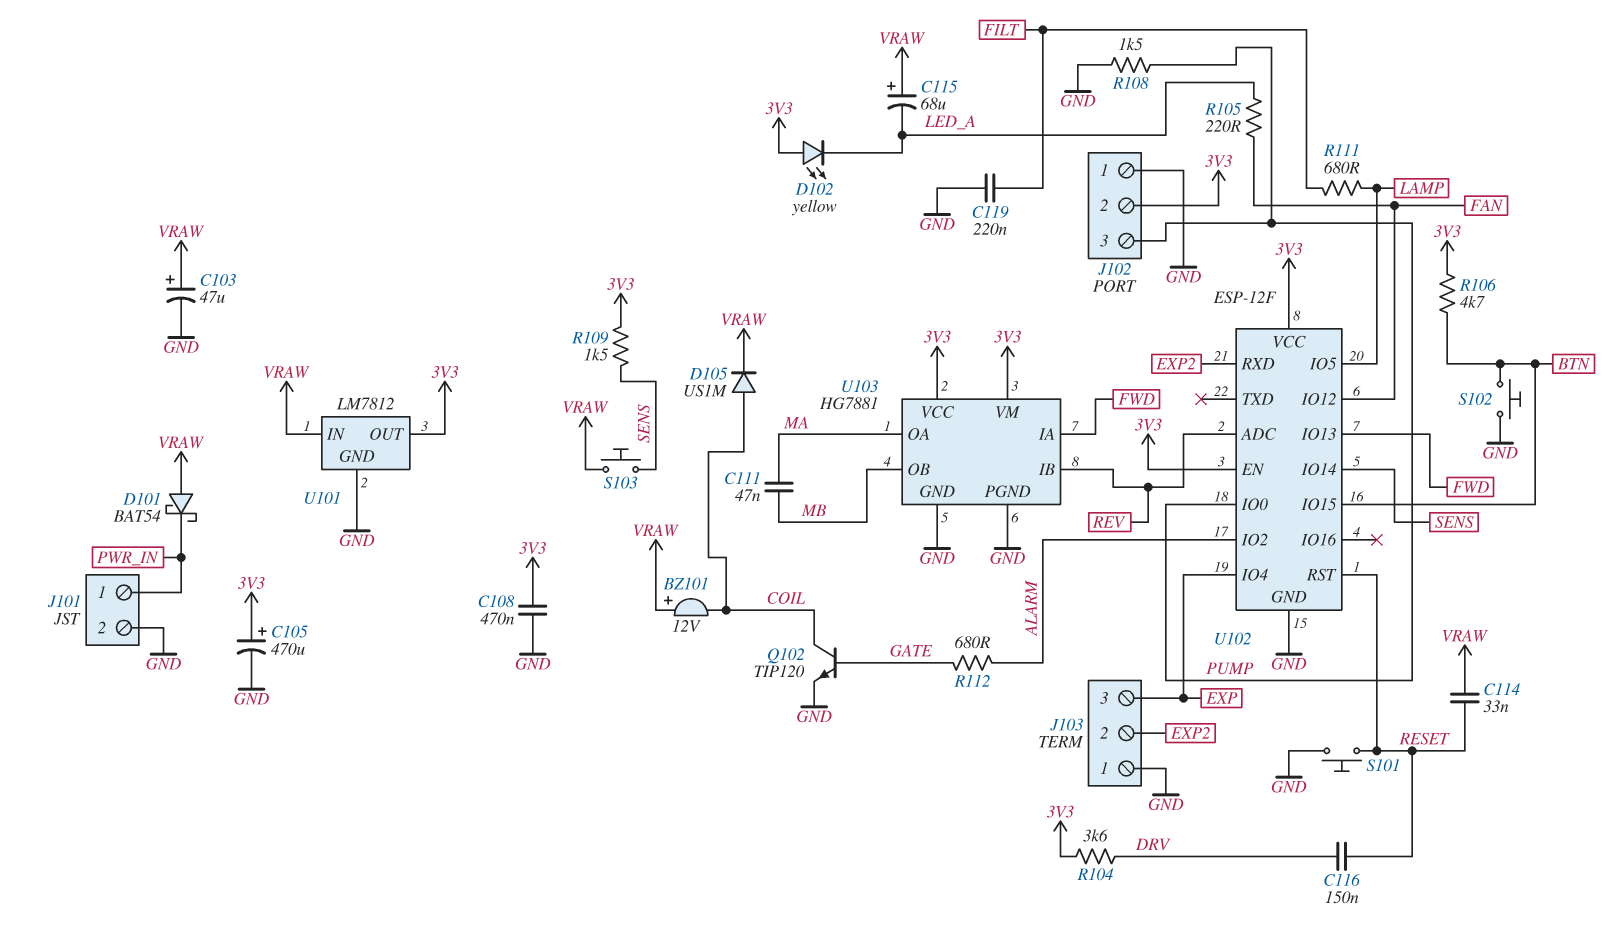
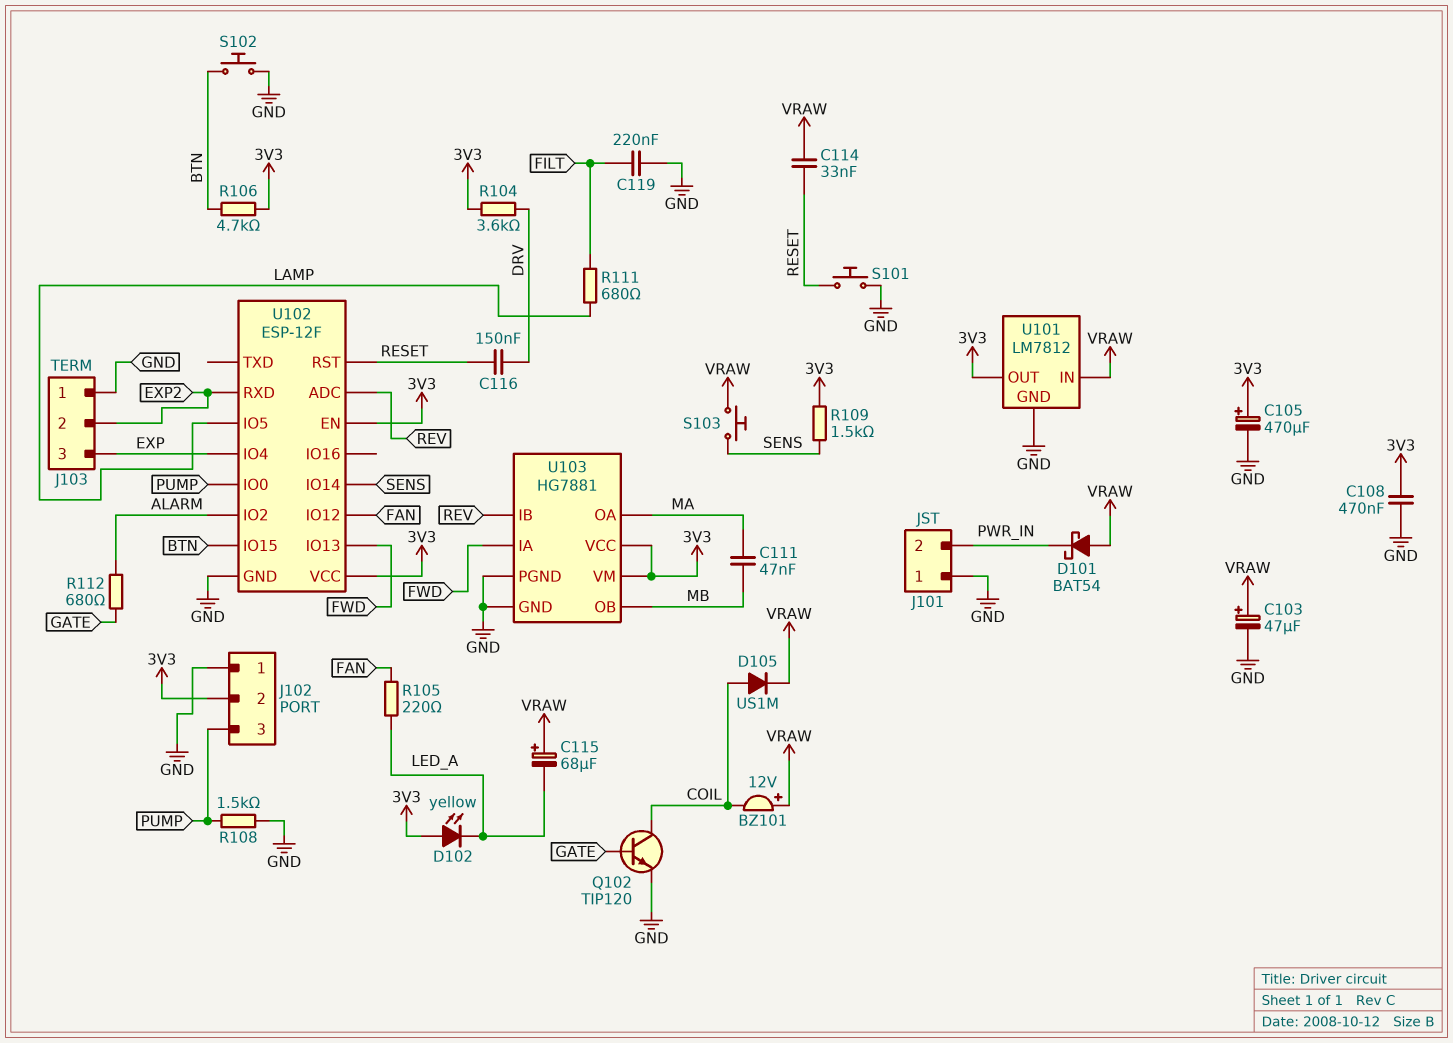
J101 pin 1: PWR_IN -> GND
J101 pin 2: GND -> PWR_IN

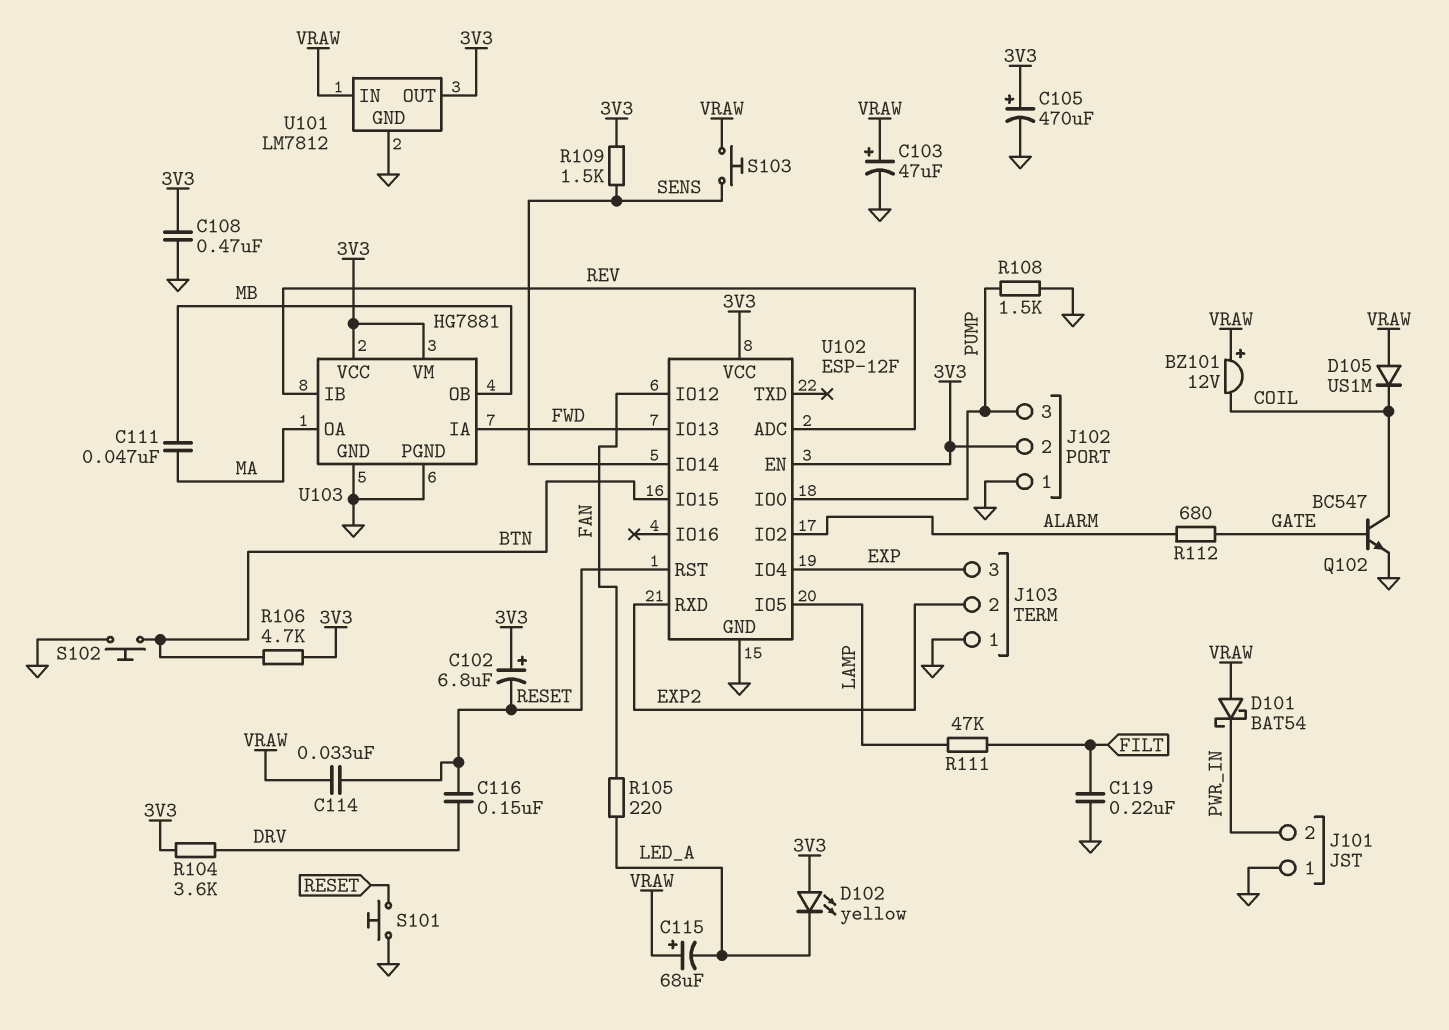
C102: none -> 6.8uF (plus 3V3, minus RESET)
D105: diode US1M (A COIL, K VRAW) -> diode US1M (A VRAW, K COIL)
Q102: NPN TIP120 (B GATE, C COIL, E GND) -> NPN BC547 (B GATE, C COIL, E GND)
R111: 680 (FILT, LAMP) -> 47k (FILT, LAMP)

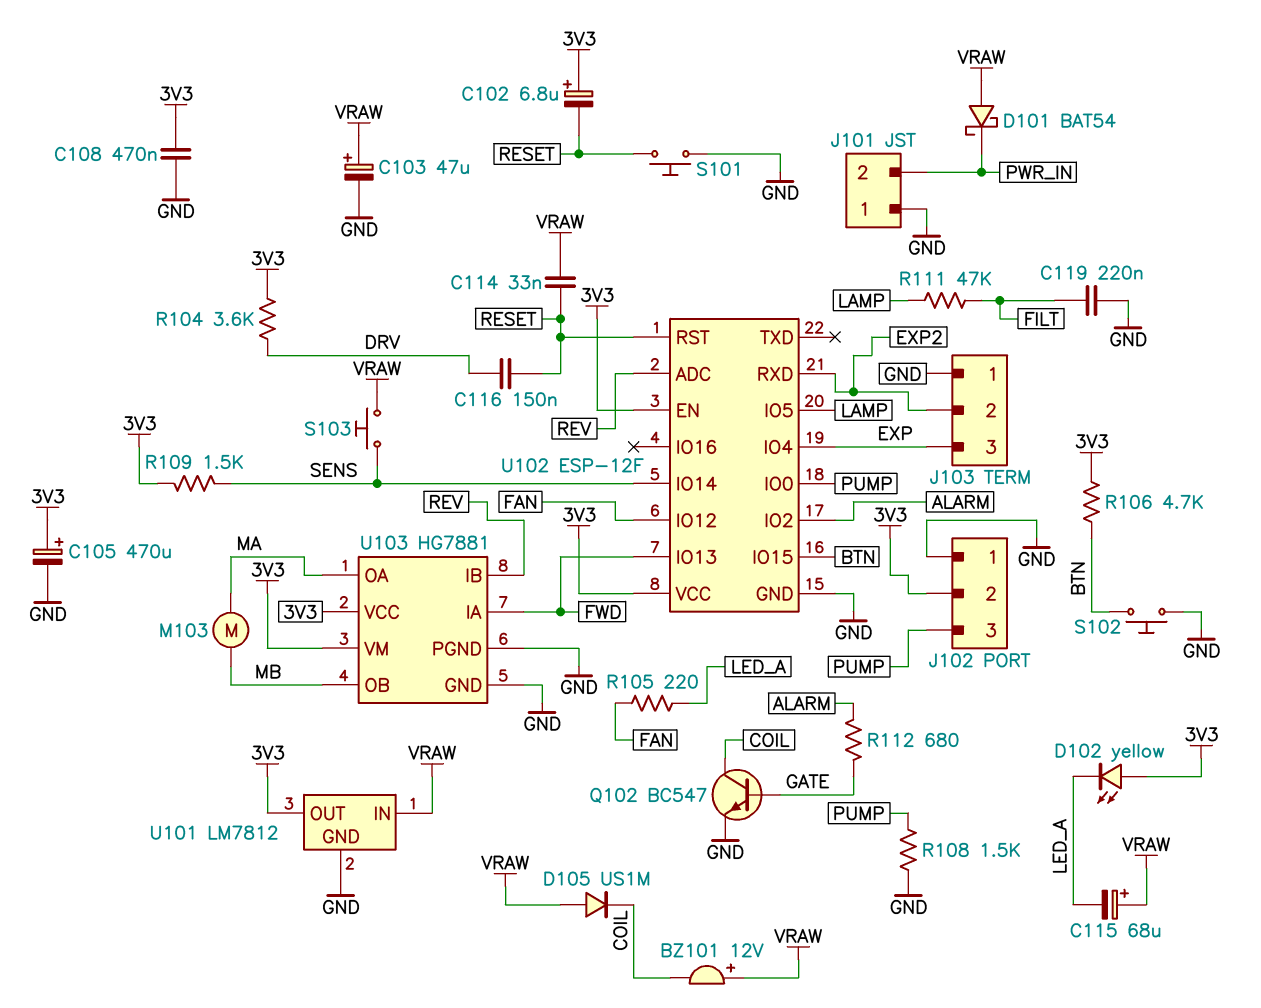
C111: 47nF (MA, MB) -> none
M103: none -> motor (MA, MB)

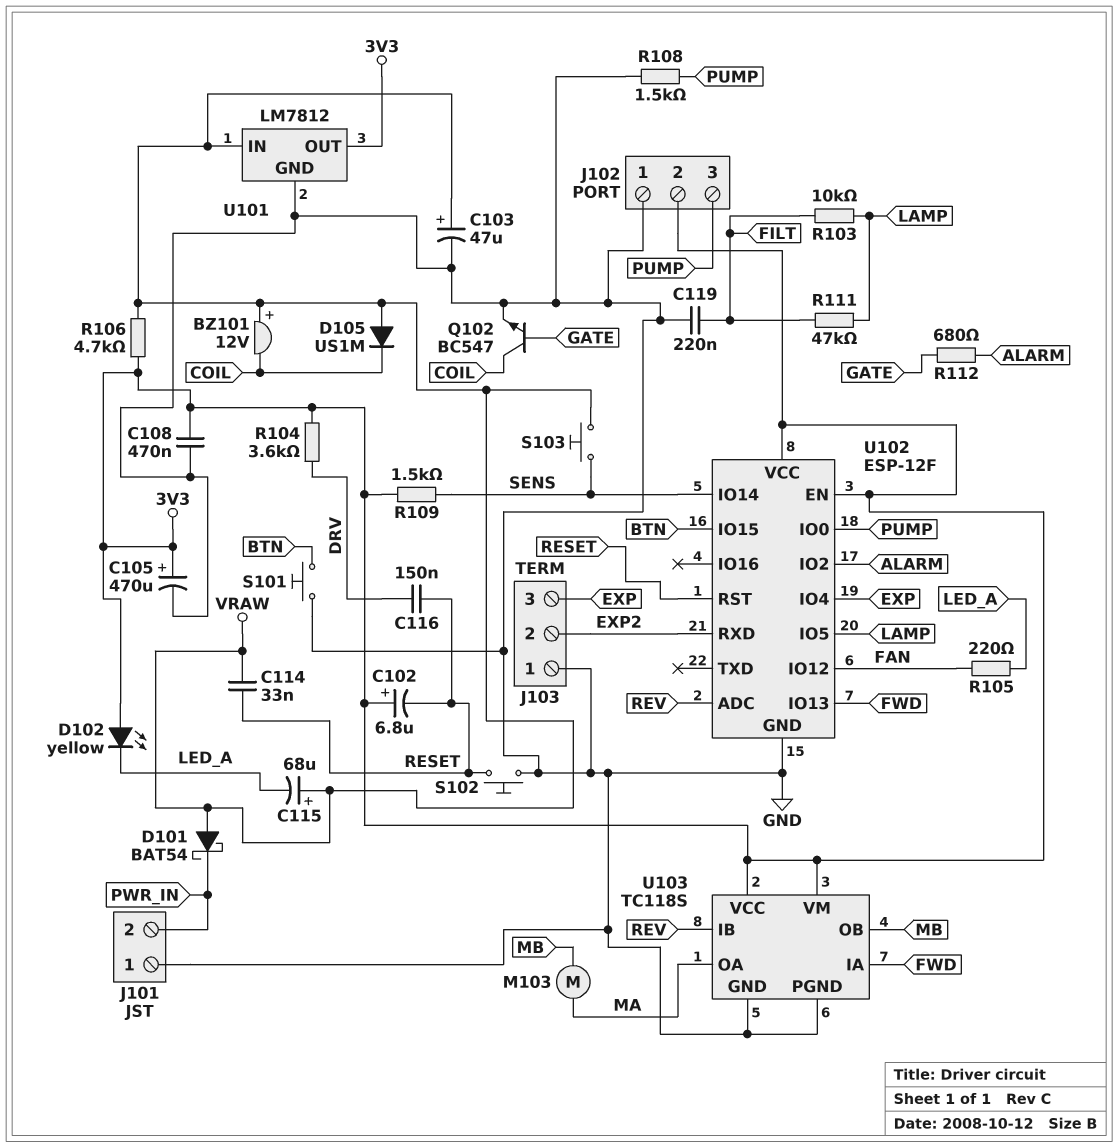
R103: none -> 10k (FILT, LAMP)
R106: 4.7k (3V3, BTN) -> 4.7k (3V3, VRAW)
S101: button (GND, RESET) -> button (BTN, GND)
S102: button (BTN, GND) -> button (GND, RESET)
U103: HG7881 -> TC118S

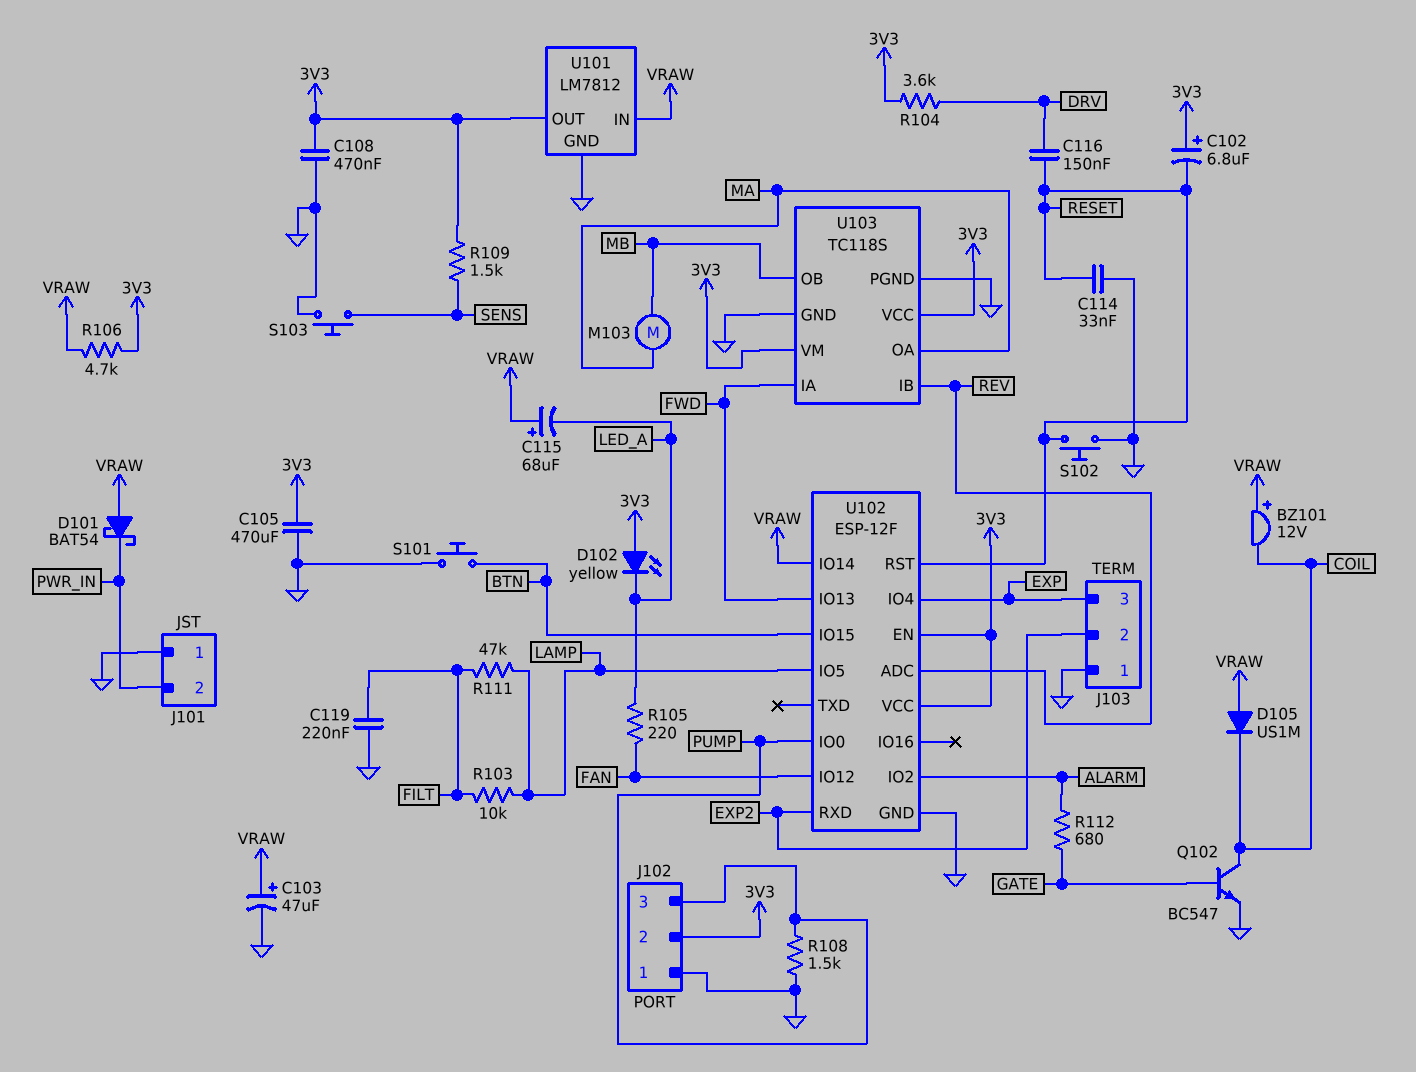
C105: 470uF (plus 3V3, minus GND) -> 470uF (3V3, GND)
C114: 33nF (RESET, VRAW) -> 33nF (GND, RESET)
S103: button (SENS, VRAW) -> button (GND, SENS)
U102 pin IO14: SENS -> VRAW

